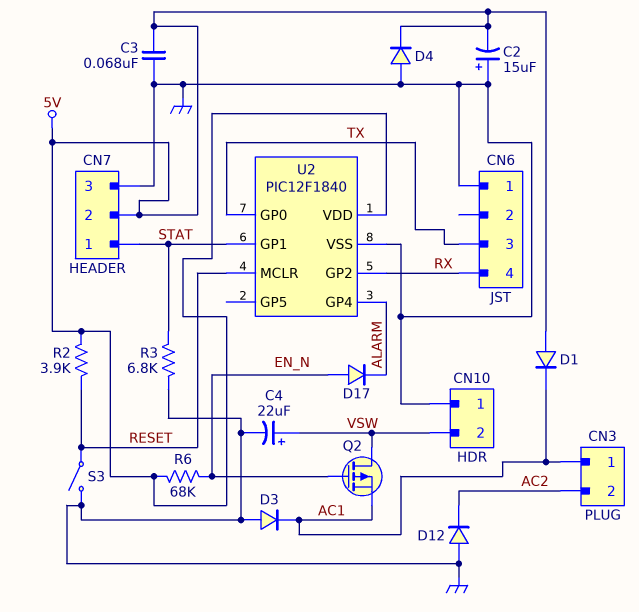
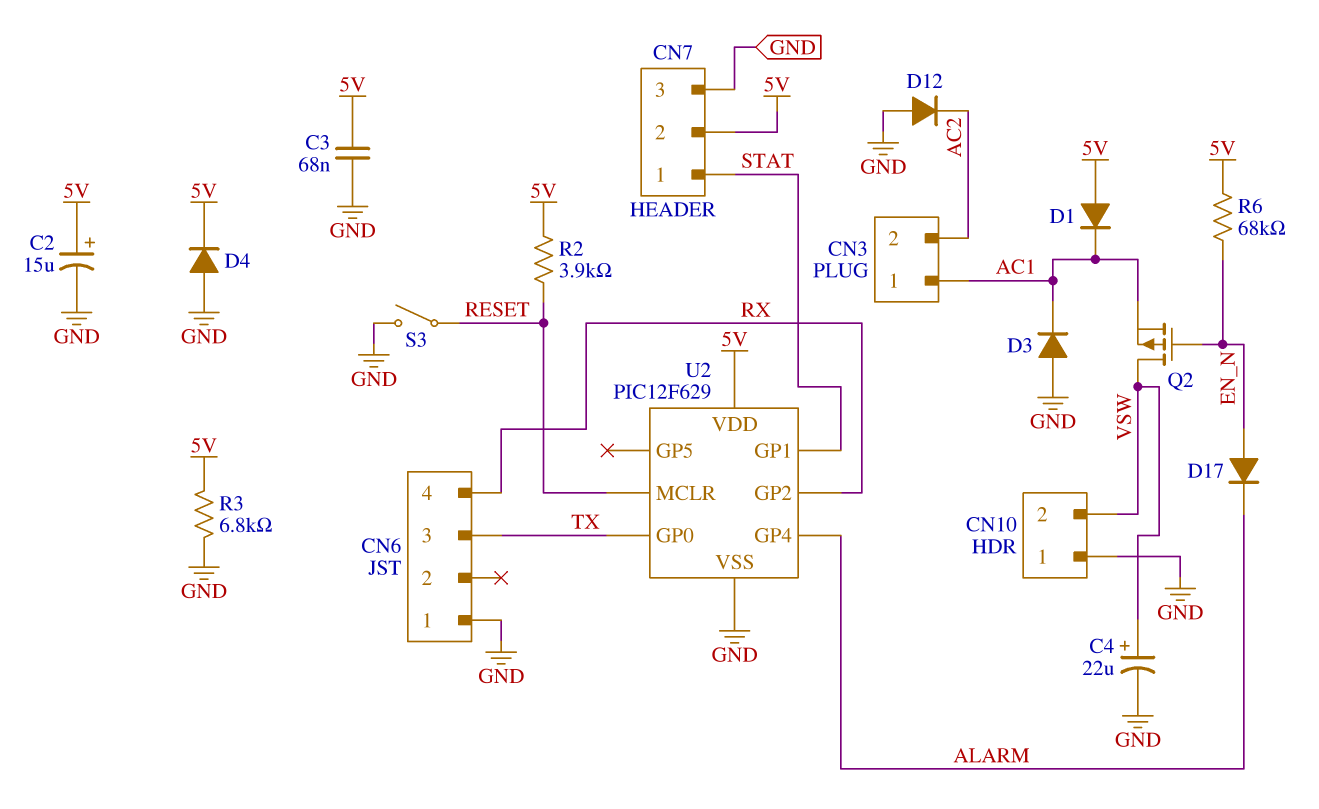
C2: 15uF (plus GND, minus 5V) -> 15uF (plus 5V, minus GND)
R3: 6.8k (GND, STAT) -> 6.8k (5V, GND)
U2: PIC12F1840 -> PIC12F629

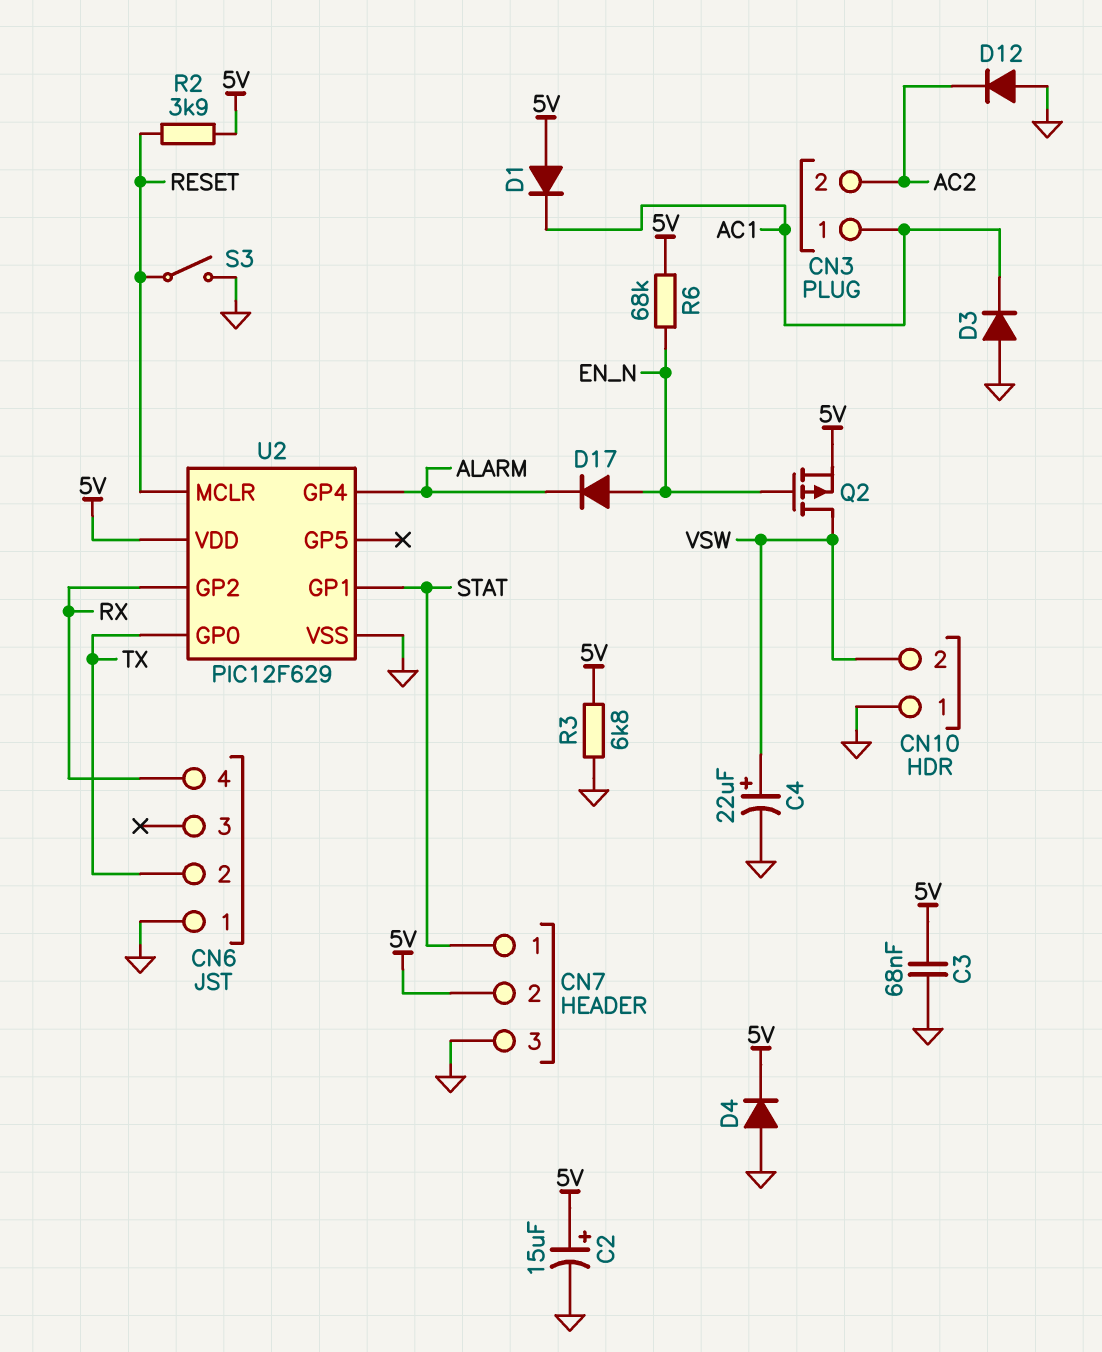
CN6 pin 2: none -> TX
CN6 pin 3: TX -> none
Q2: PMOS (G EN_N, D VSW, S AC1) -> PMOS (G EN_N, D VSW, S 5V)

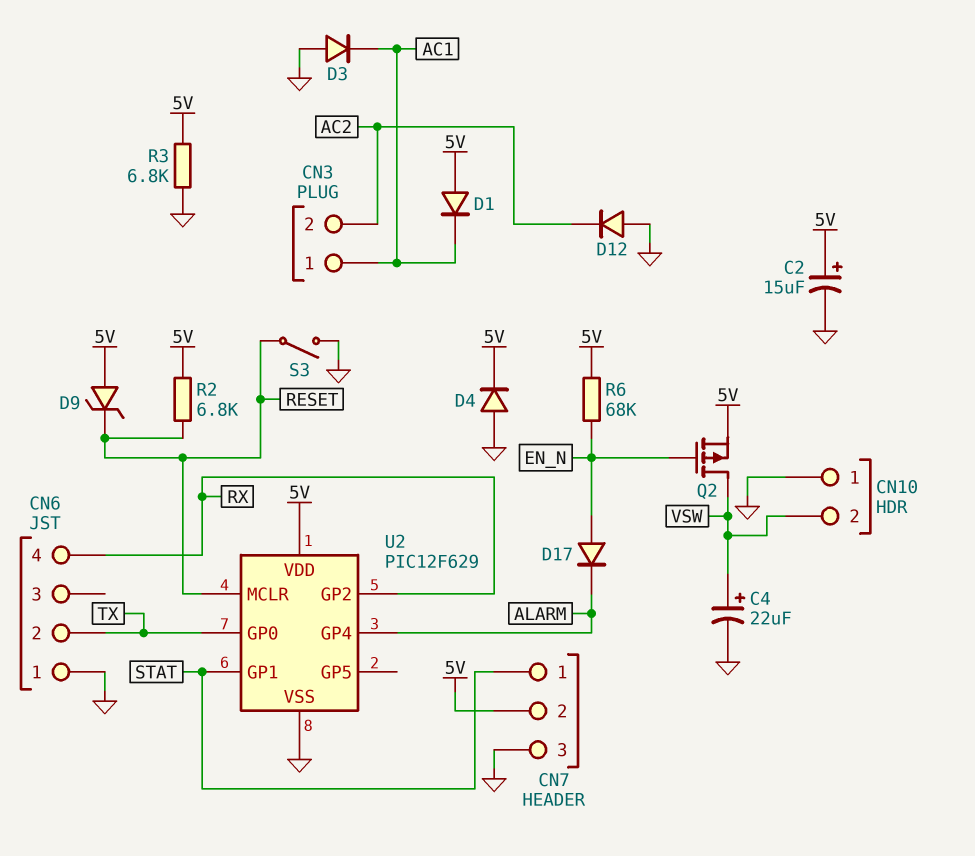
C3: 68nF (5V, GND) -> none
D9: none -> zener (A 5V, K RESET)
R2: 3.9k (5V, RESET) -> 6.8k (5V, RESET)

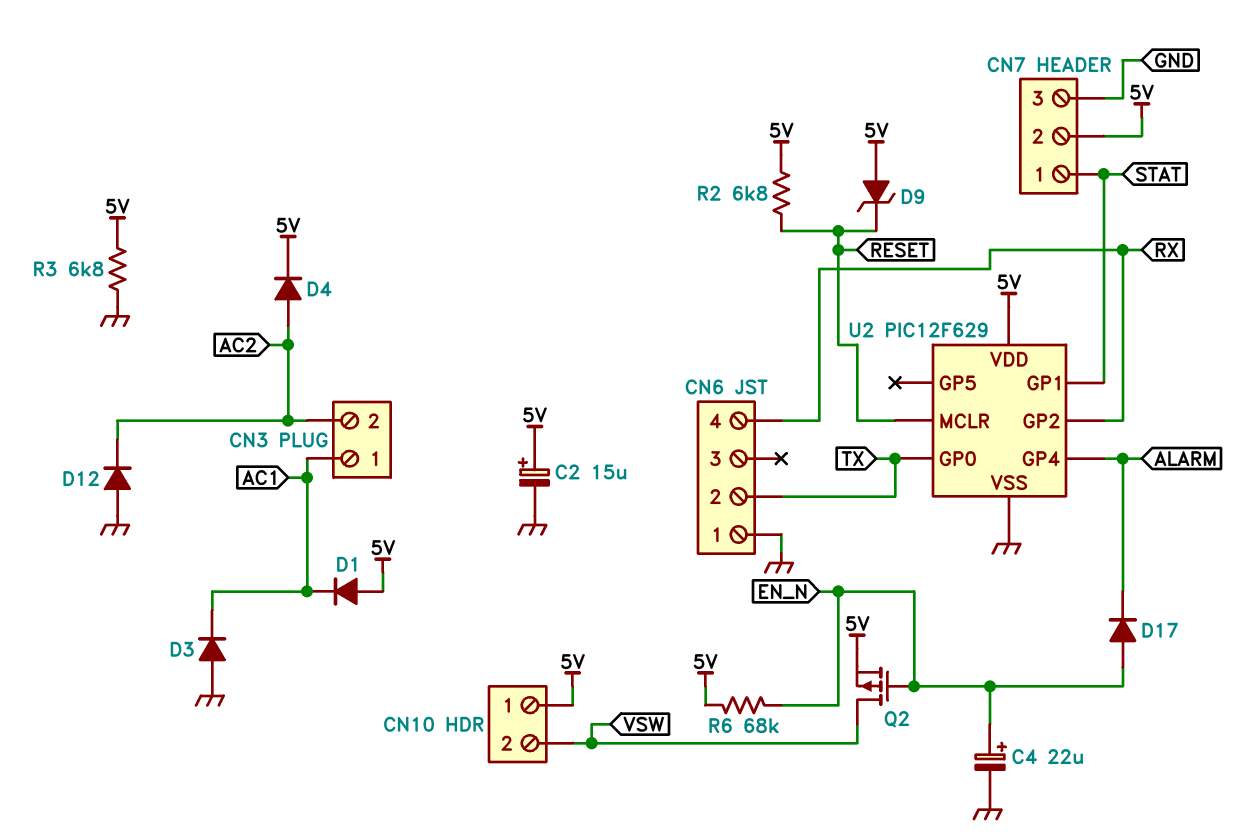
C4: 22uF (plus VSW, minus GND) -> 22uF (plus EN_N, minus GND)
CN10 pin 1: GND -> 5V
D4: diode (A GND, K 5V) -> diode (A AC2, K 5V)
S3: switch (GND, RESET) -> none

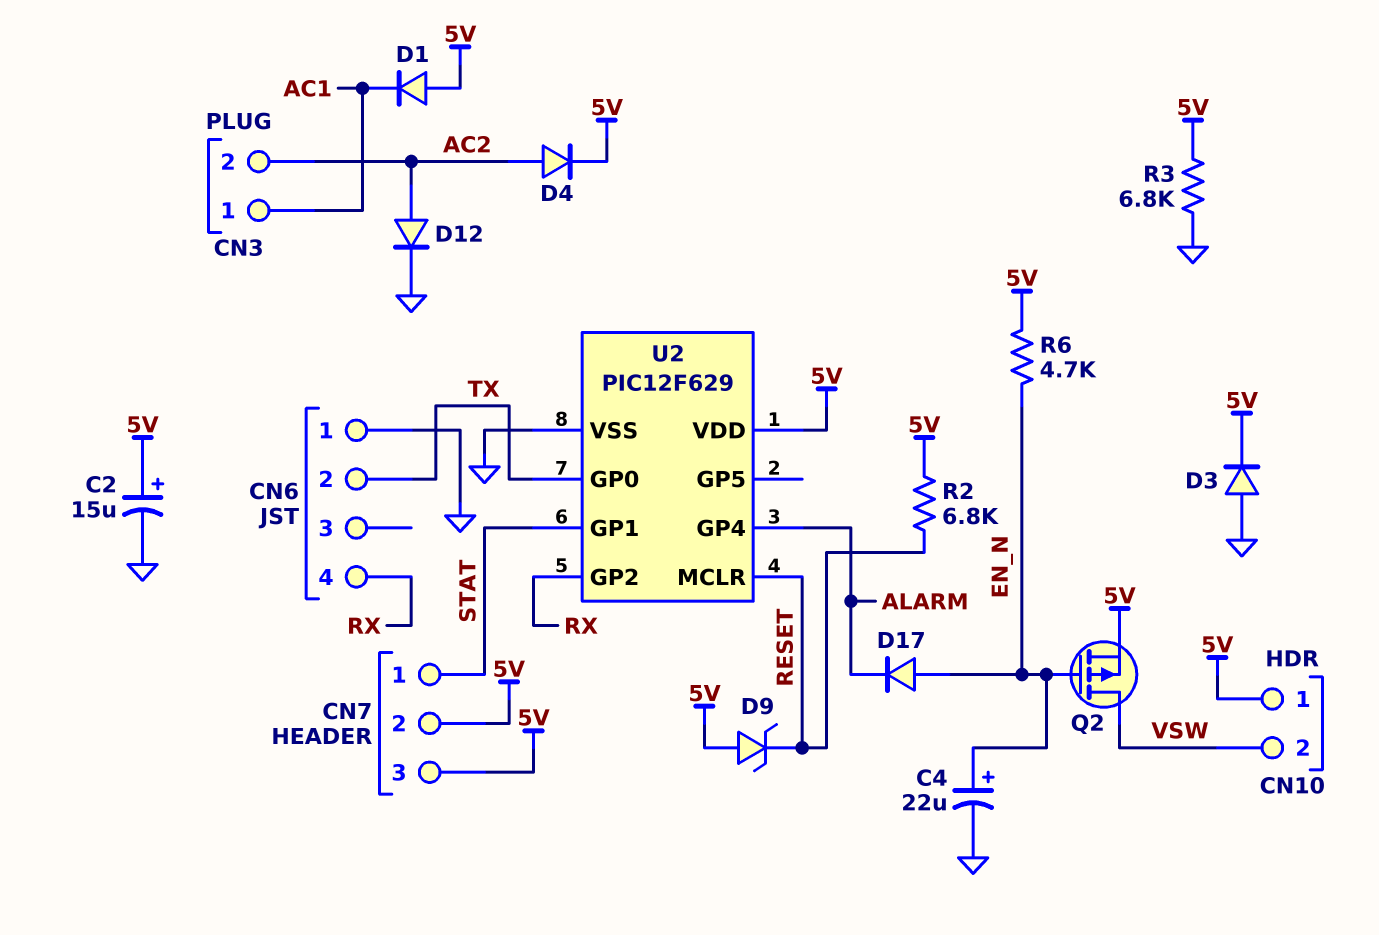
CN7 pin 3: GND -> 5V
D3: diode (A GND, K AC1) -> diode (A GND, K 5V)
D12: diode (A GND, K AC2) -> diode (A AC2, K GND)
R6: 68k (5V, EN_N) -> 4.7k (5V, EN_N)

